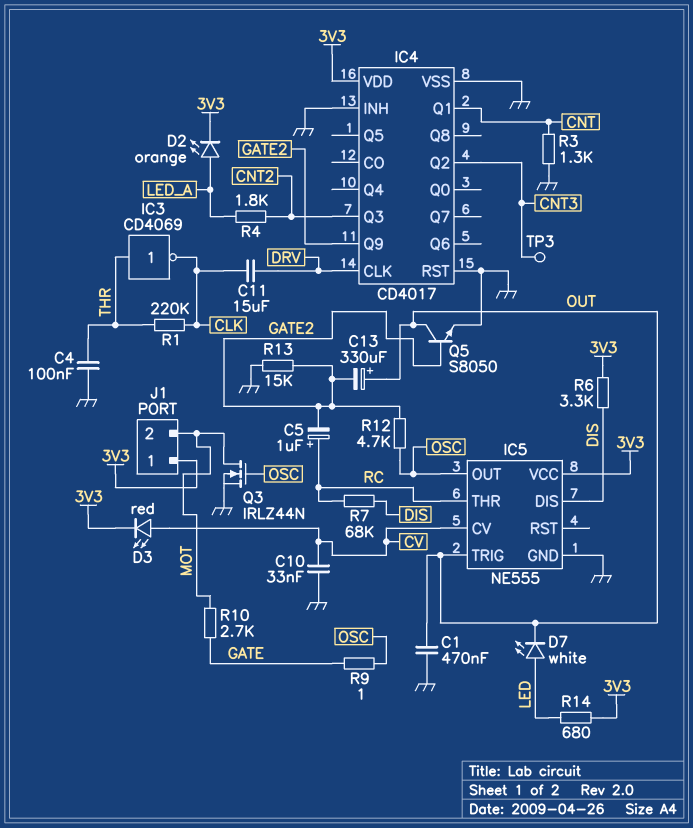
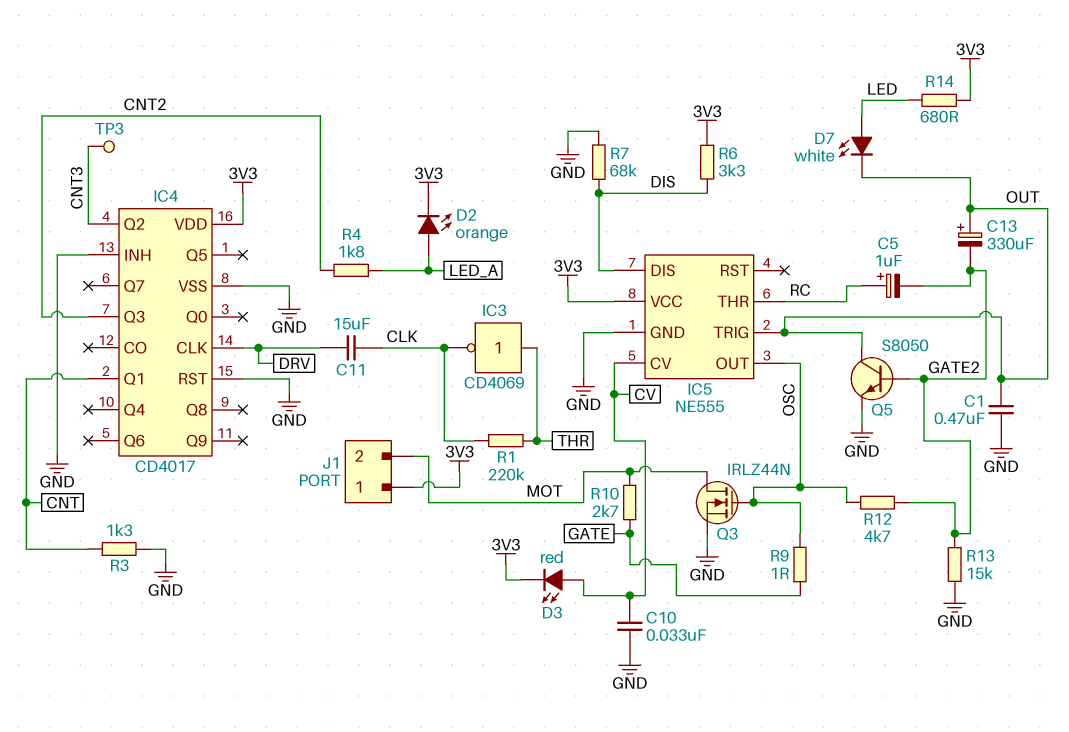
C4: 100nF (GND, THR) -> none
IC4 pin Q9: GATE2 -> none
R7: 68k (DIS, RC) -> 68k (DIS, GND)

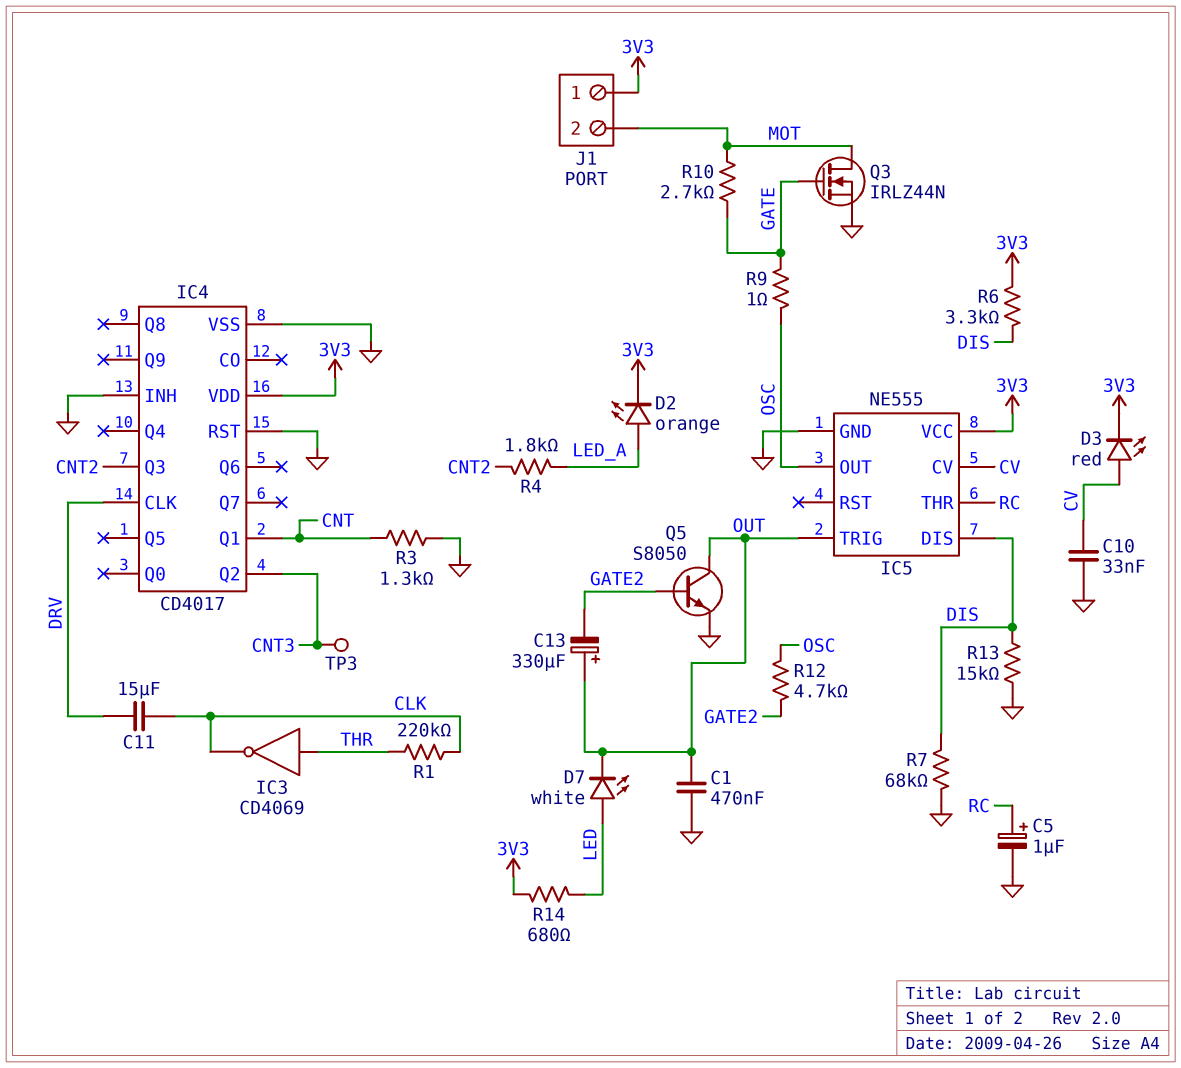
C5: 1uF (plus RC, minus GATE2) -> 1uF (plus RC, minus GND)
Q3: NMOS IRLZ44N (G OSC, D MOT, S GND) -> NMOS IRLZ44N (G GATE, D MOT, S GND)
R13: 15k (GATE2, GND) -> 15k (DIS, GND)

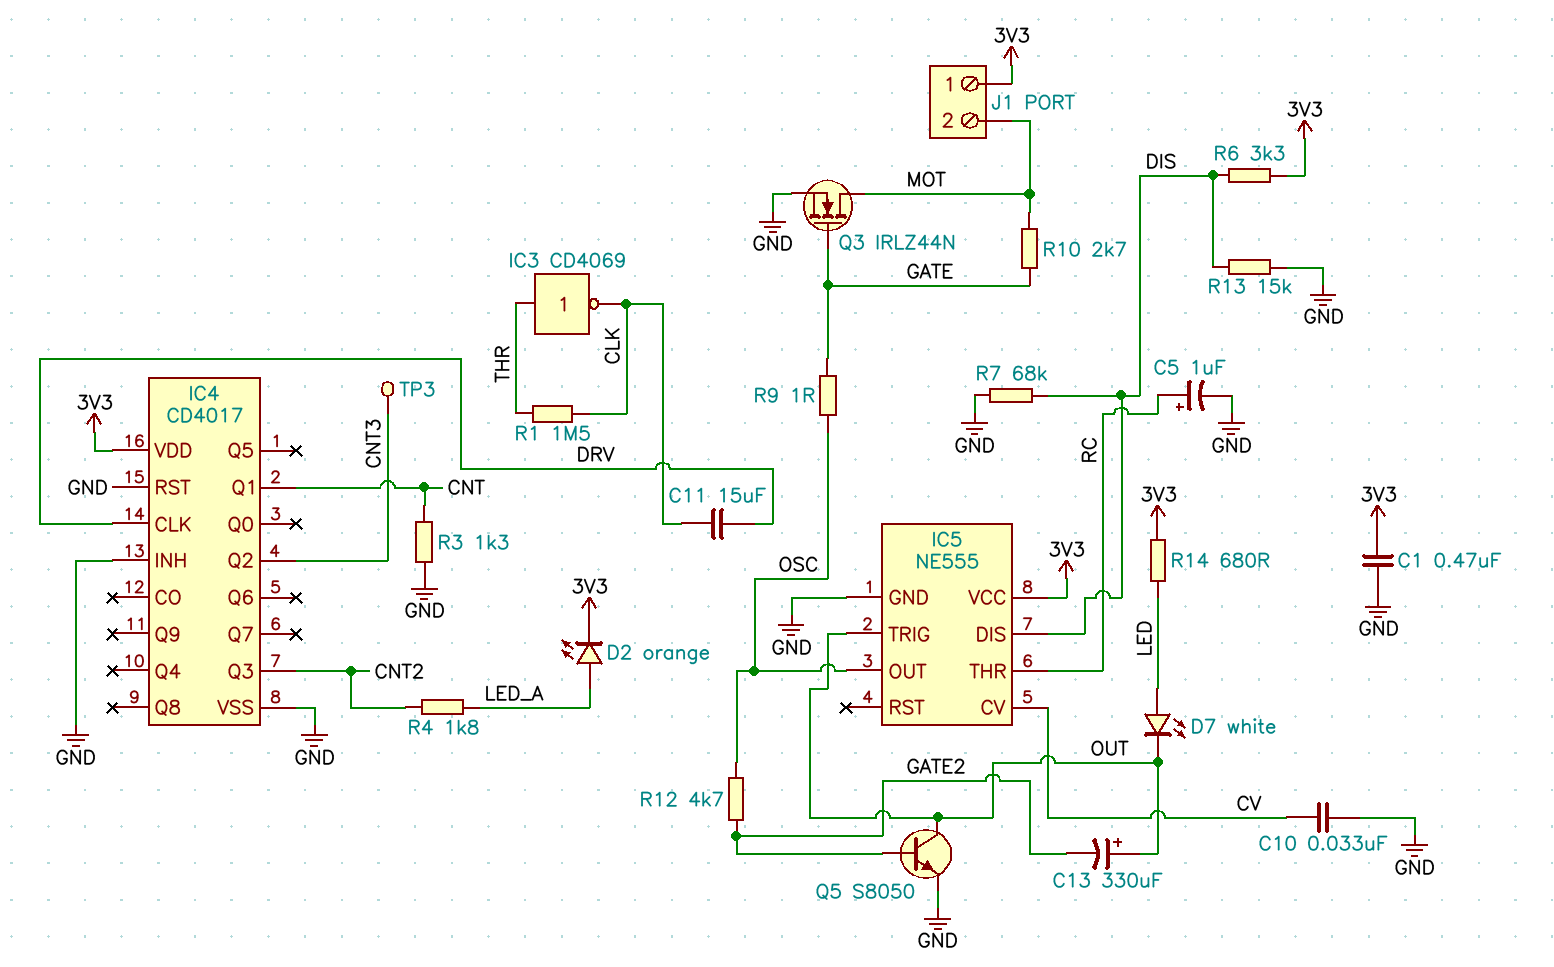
C1: 470nF (GND, OUT) -> 470nF (3V3, GND)
D3: LED red (A CV, K 3V3) -> none
R1: 220k (CLK, THR) -> 1.5M (CLK, THR)

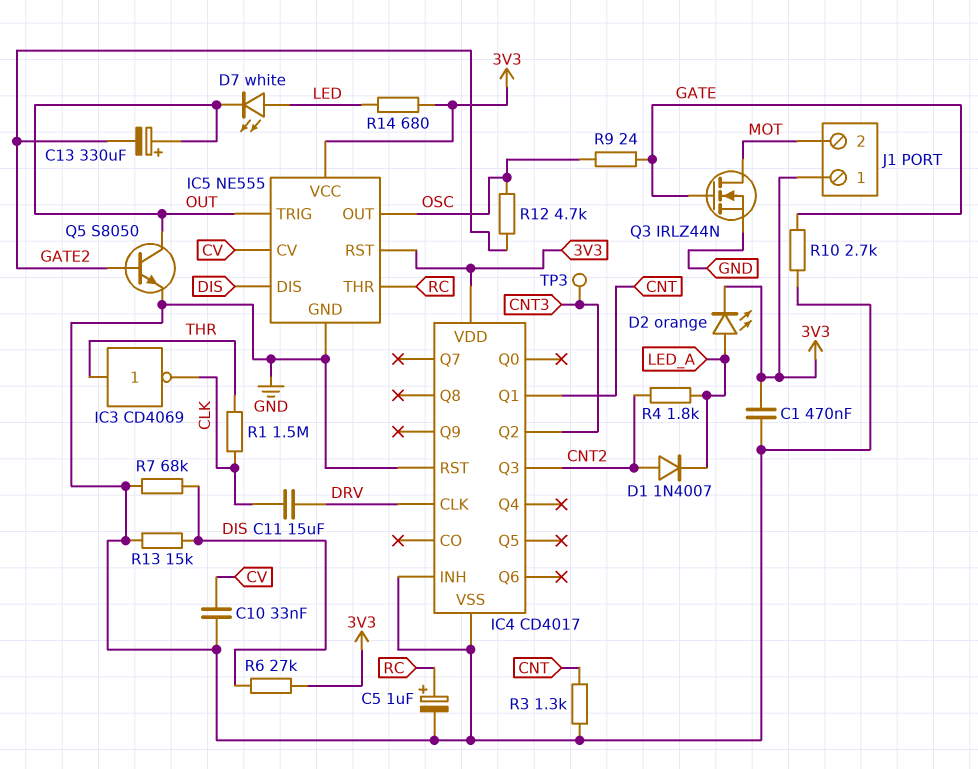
D1: none -> diode 1N4007 (A CNT2, K LED_A)
IC5 pin RST: none -> 3V3
R6: 3.3k (3V3, DIS) -> 27k (3V3, DIS)
R9: 1 (GATE, OSC) -> 24 (GATE, OSC)
R10: 2.7k (GATE, MOT) -> 2.7k (GATE, GND)

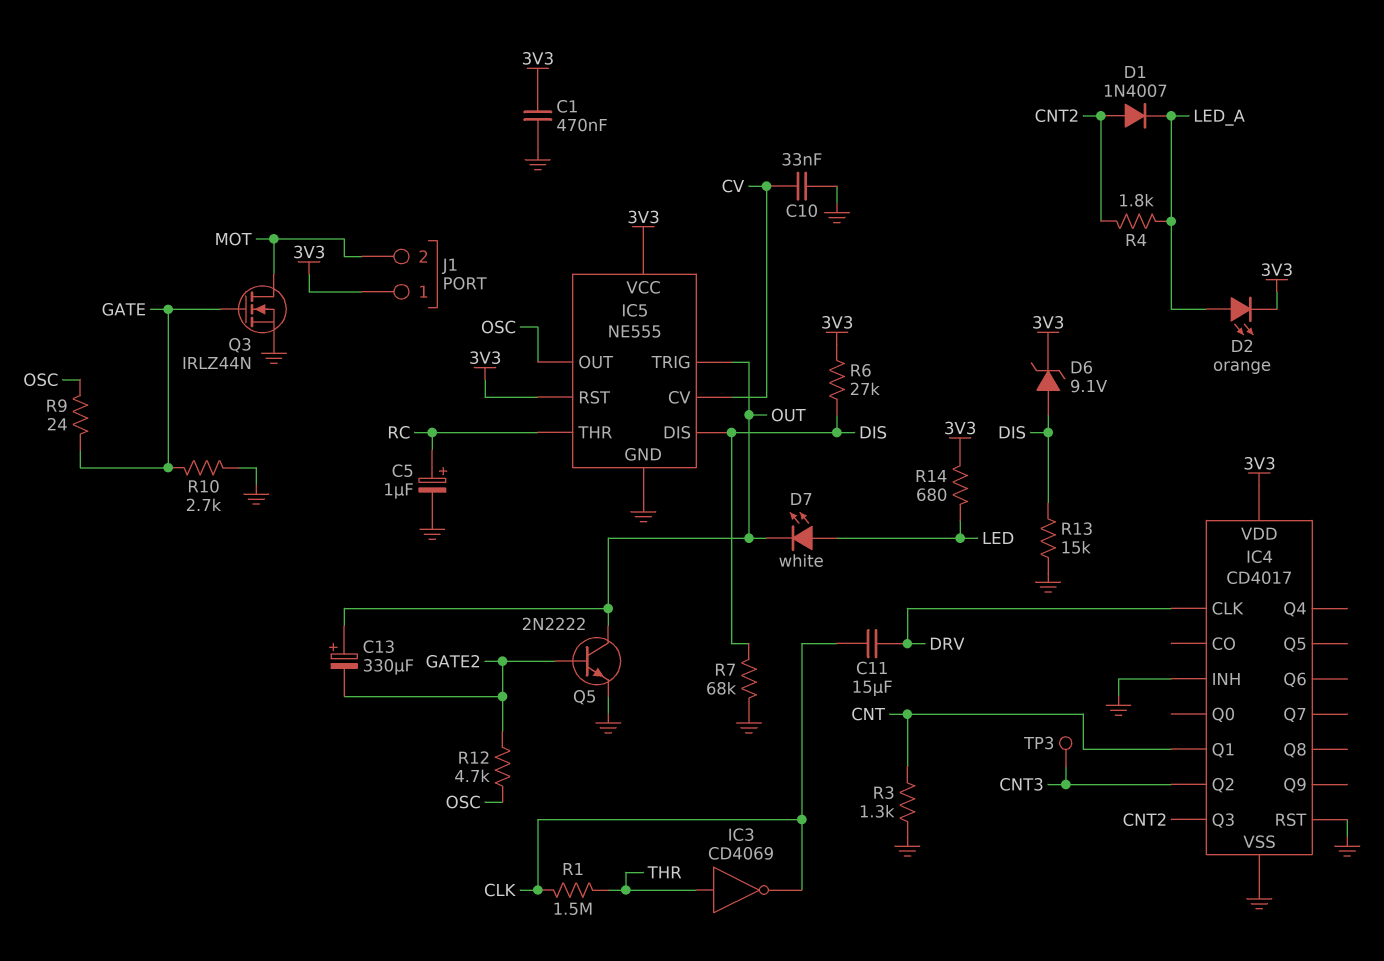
D6: none -> zener 9.1V (A DIS, K 3V3)
Q5: NPN S8050 (B GATE2, C OUT, E GND) -> NPN 2N2222 (B GATE2, C OUT, E GND)

